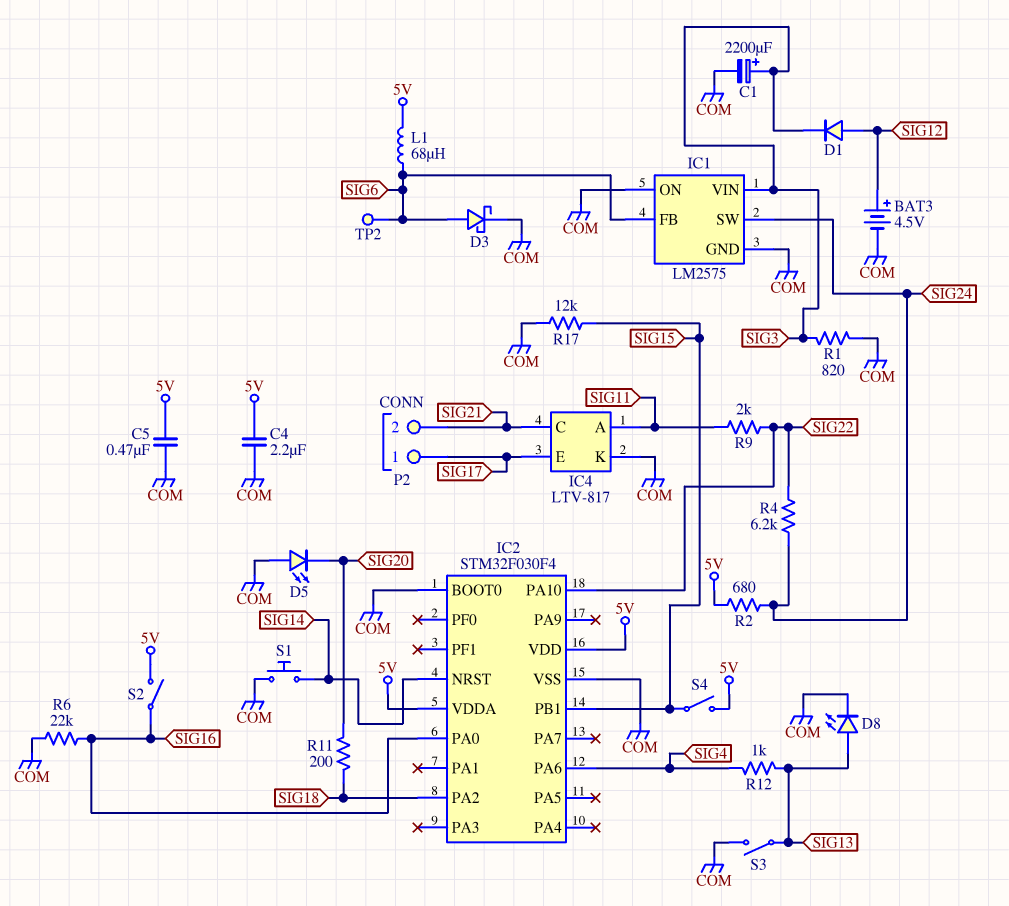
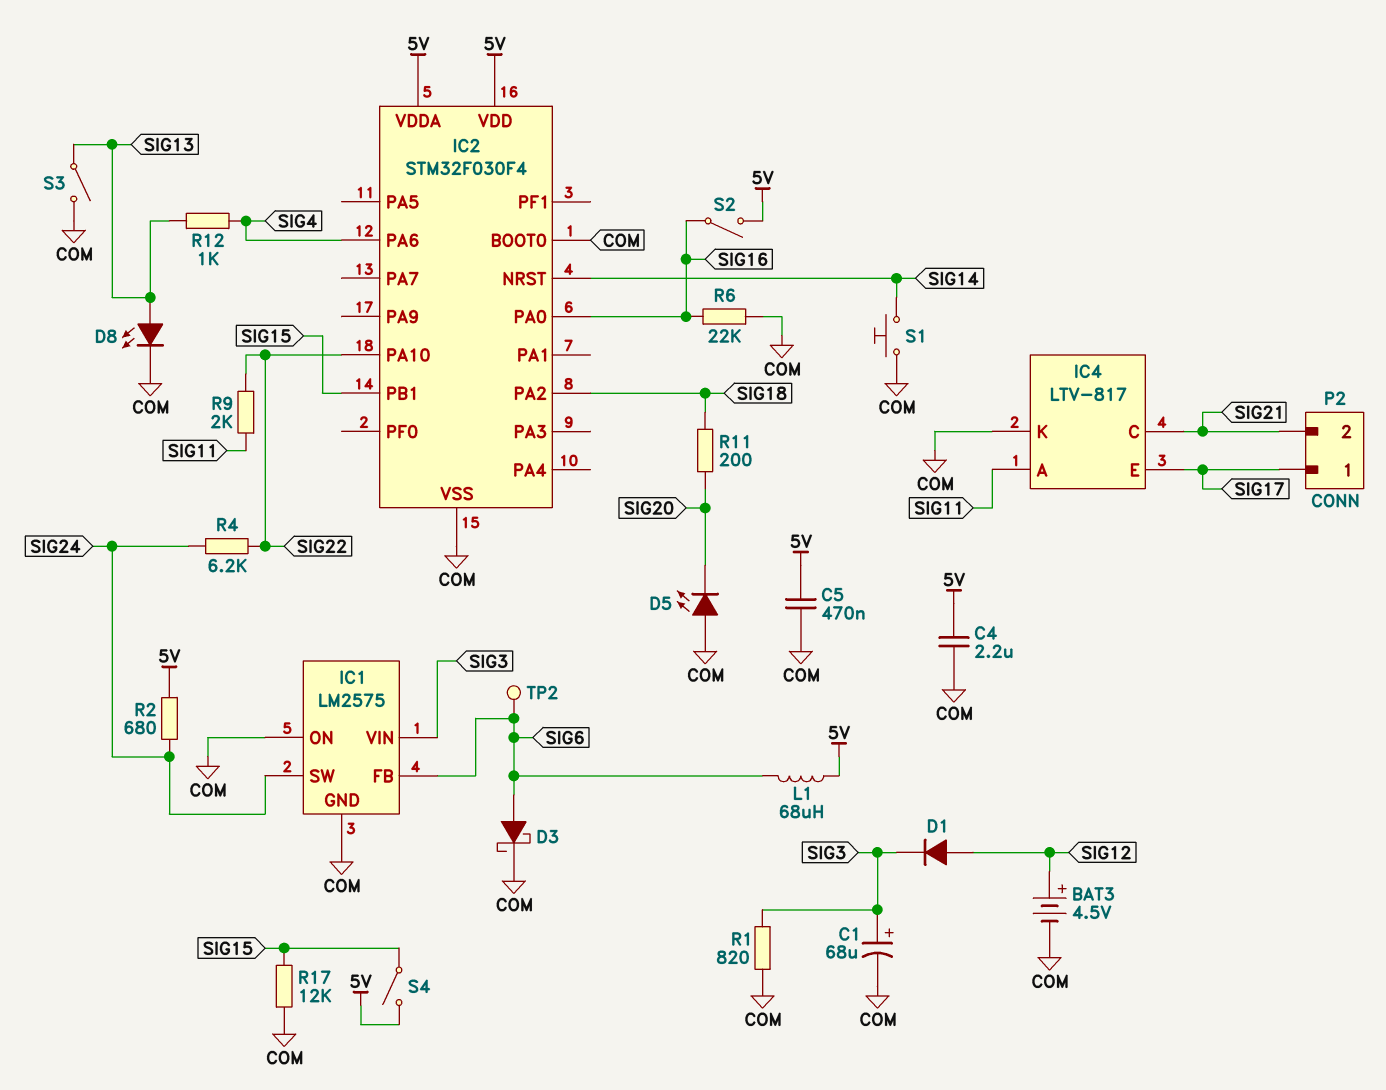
C1: 2200uF (plus SIG3, minus COM) -> 68uF (plus SIG3, minus COM)

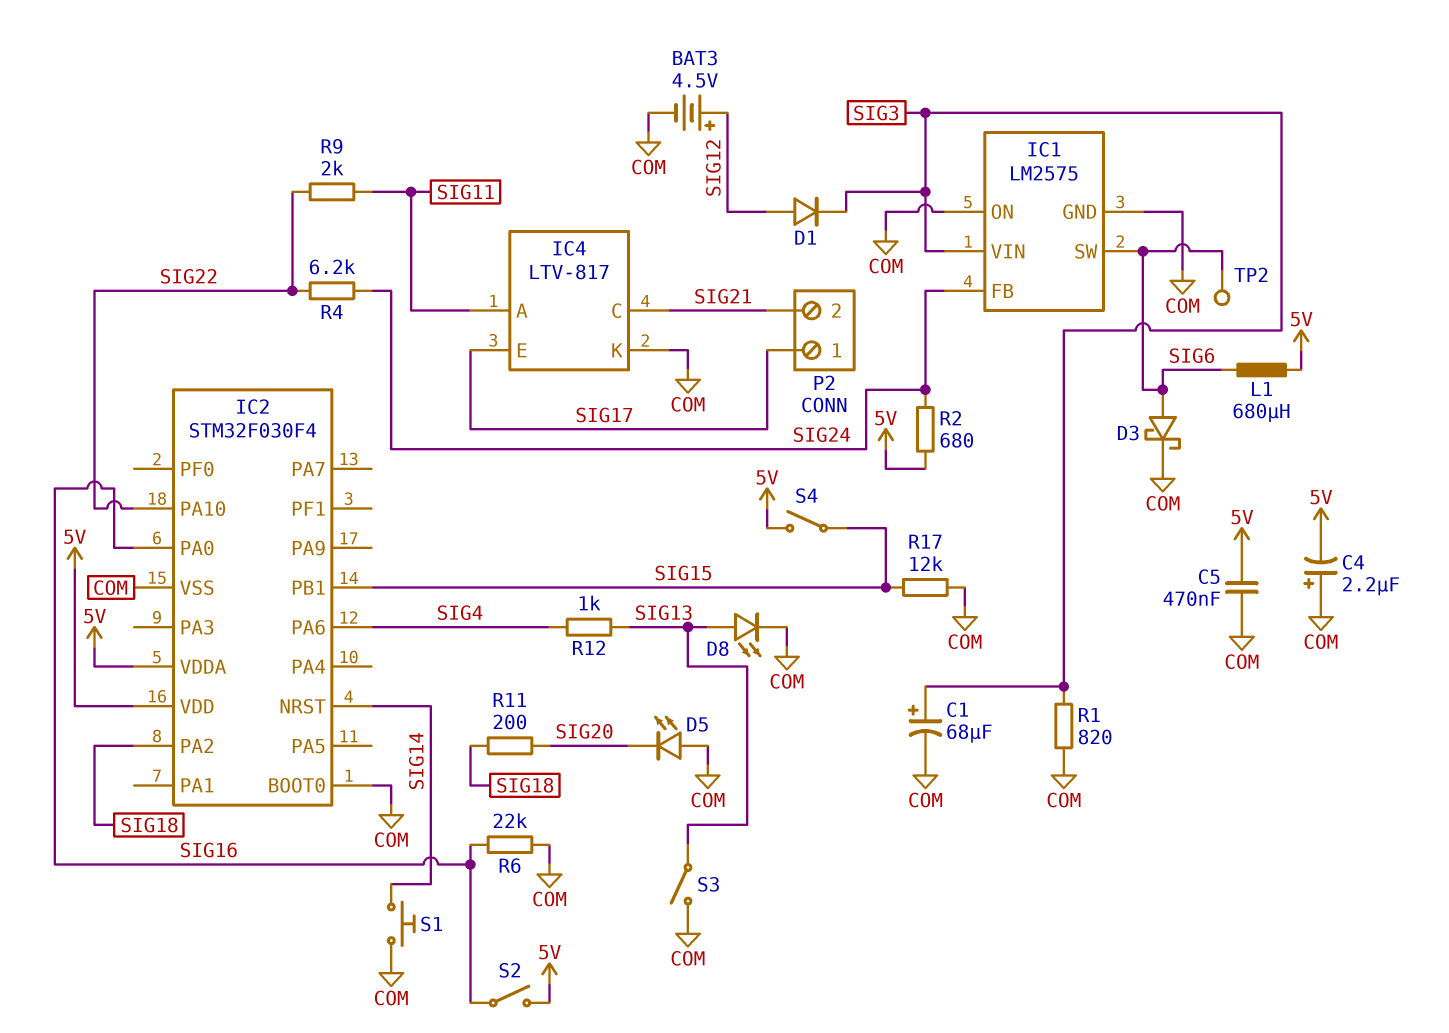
C4: 2.2uF (5V, COM) -> 2.2uF (plus COM, minus 5V)
IC1 pin FB: SIG6 -> SIG24
IC1 pin SW: SIG24 -> SIG6
L1: 68uH (5V, SIG6) -> 680uH (5V, SIG6)

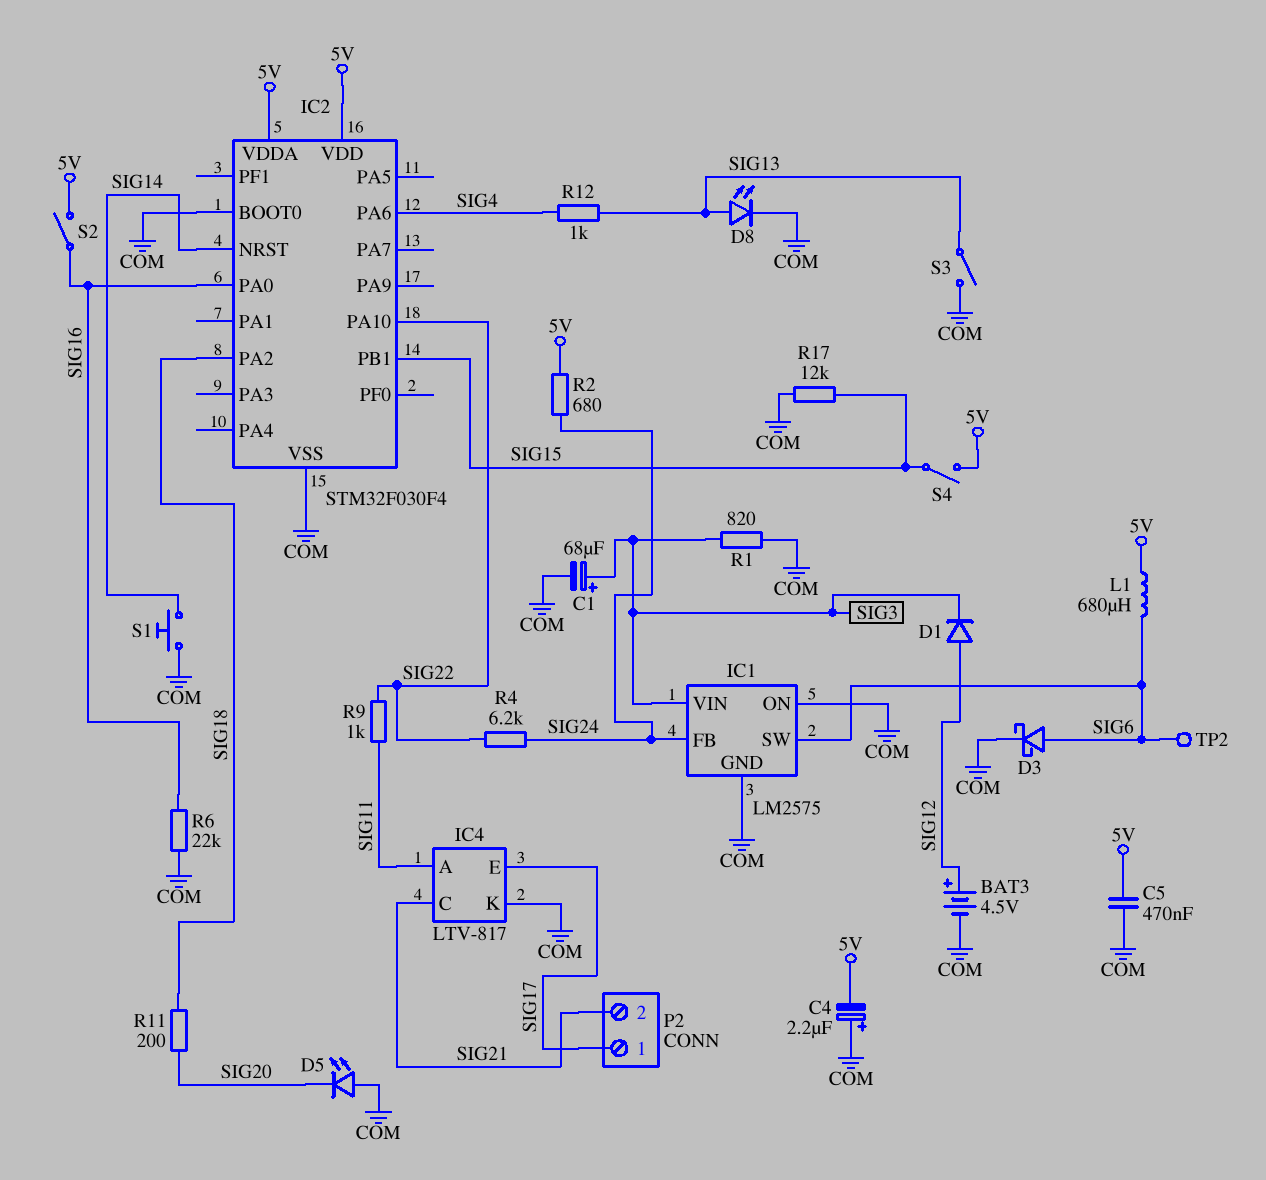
R9: 2k (SIG11, SIG22) -> 1k (SIG11, SIG22)

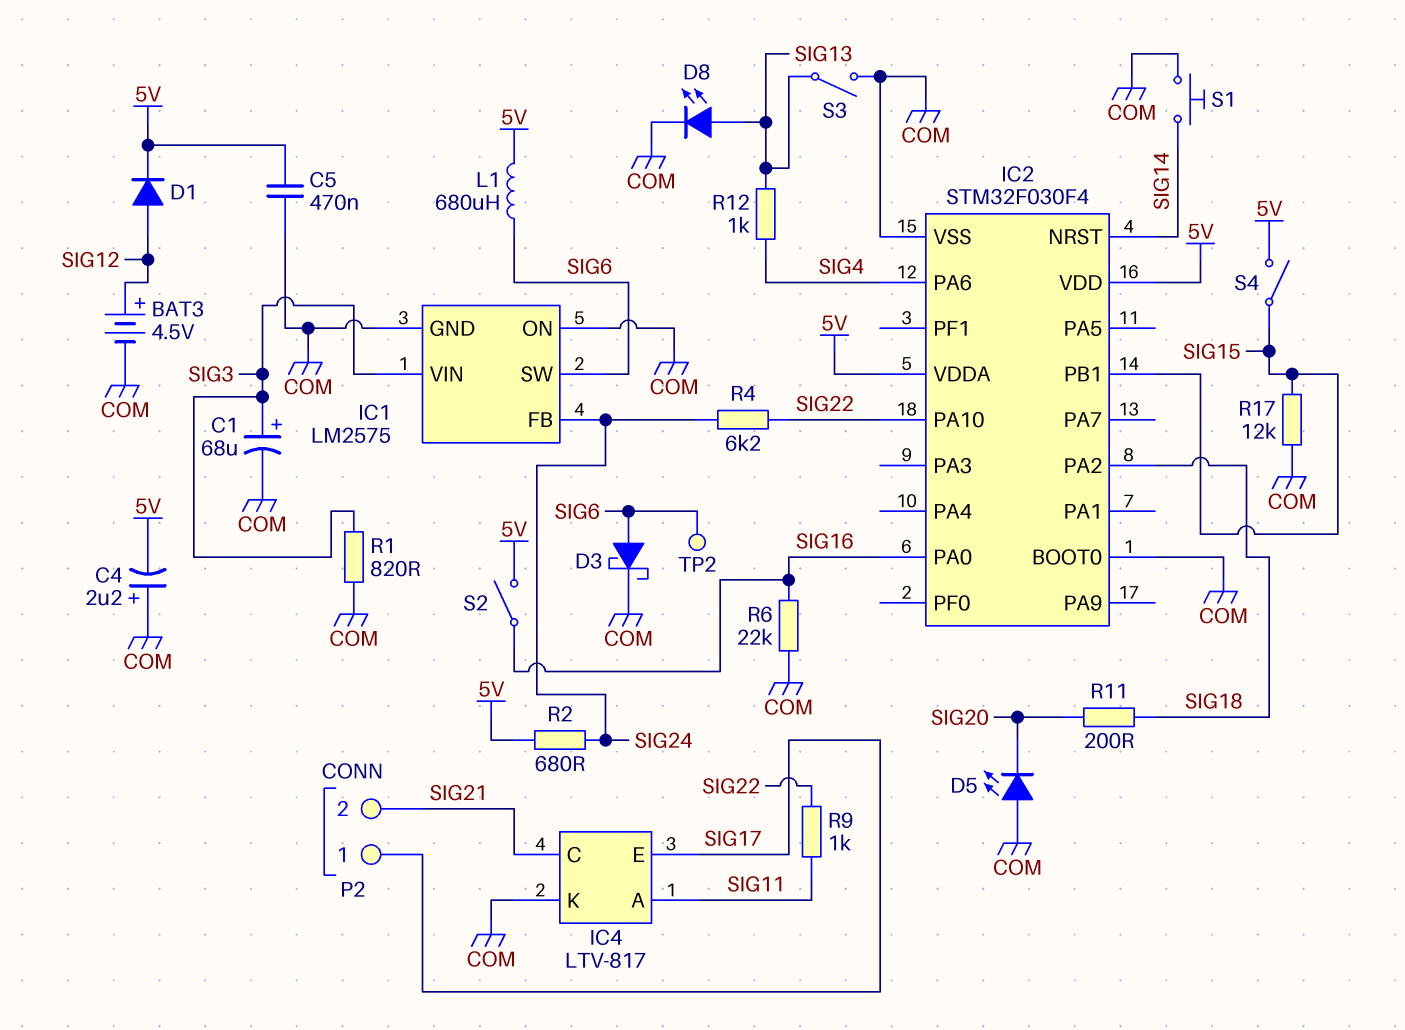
D1: diode (A SIG12, K SIG3) -> diode (A SIG12, K 5V)

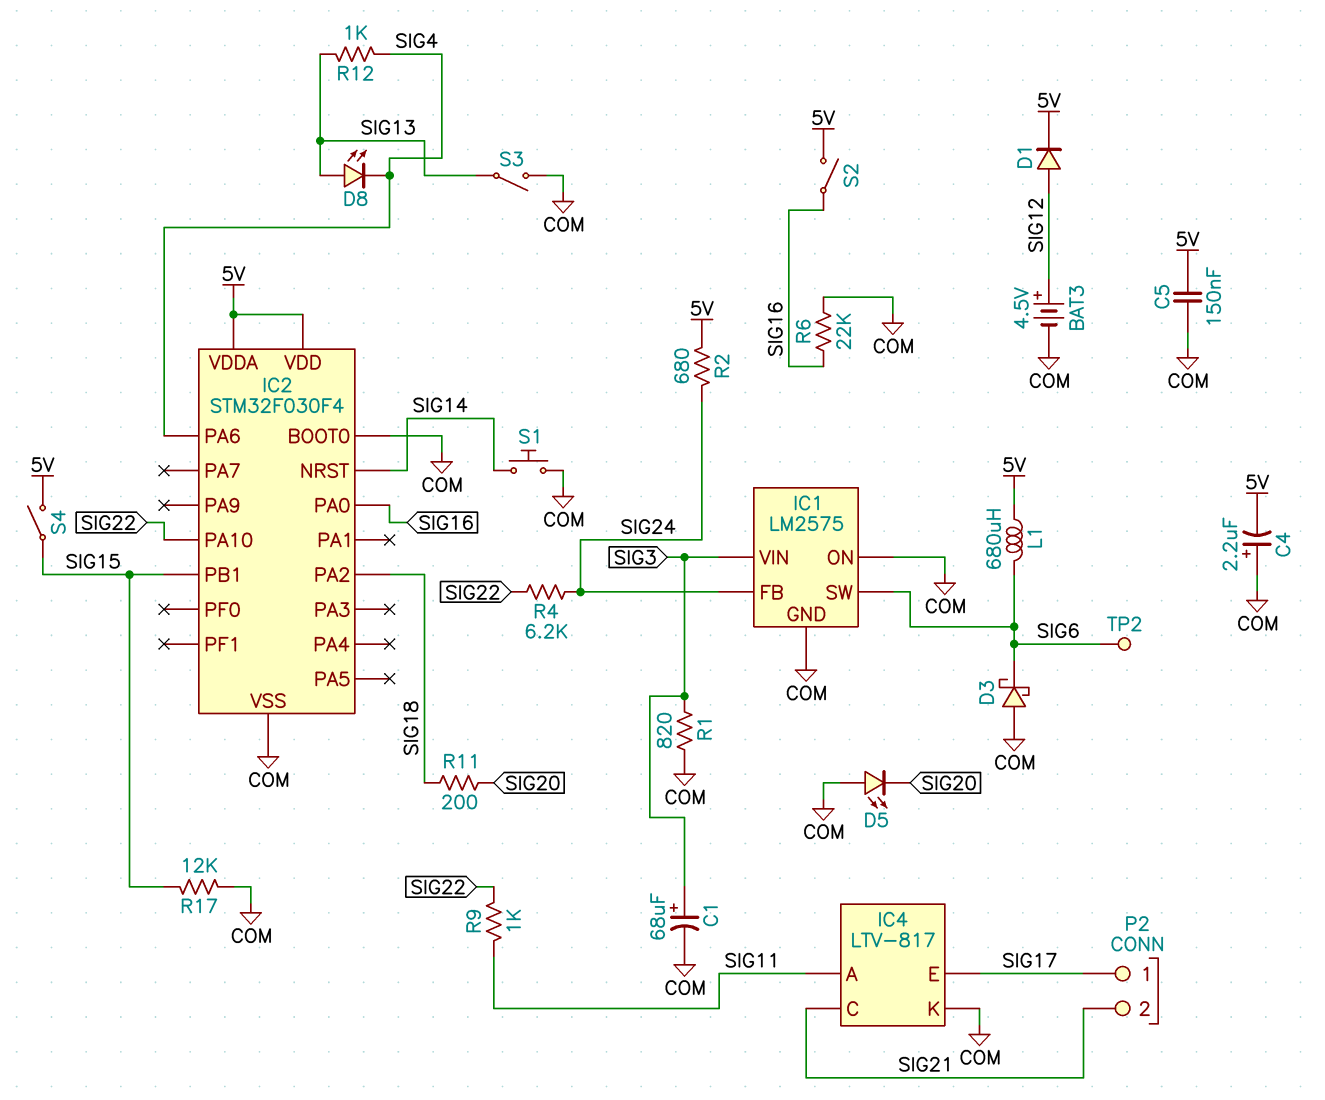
C5: 470nF (5V, COM) -> 150nF (5V, COM)
D3: schottky (A SIG6, K COM) -> schottky (A COM, K SIG6)
D8: LED (A SIG13, K COM) -> LED (A SIG13, K SIG4)

